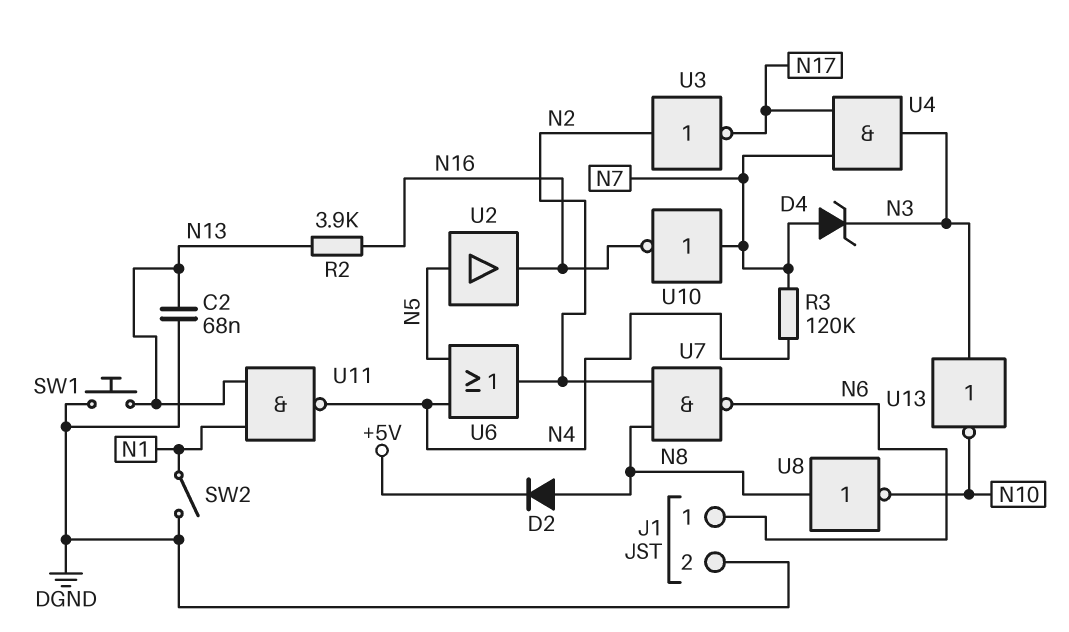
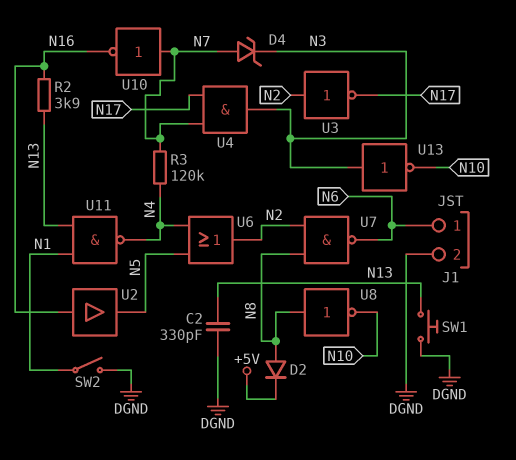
C2: 68nF (DGND, N13) -> 330pF (DGND, N13)
U2: buffer (in N5, out N16) -> buffer (in N16, out N5)

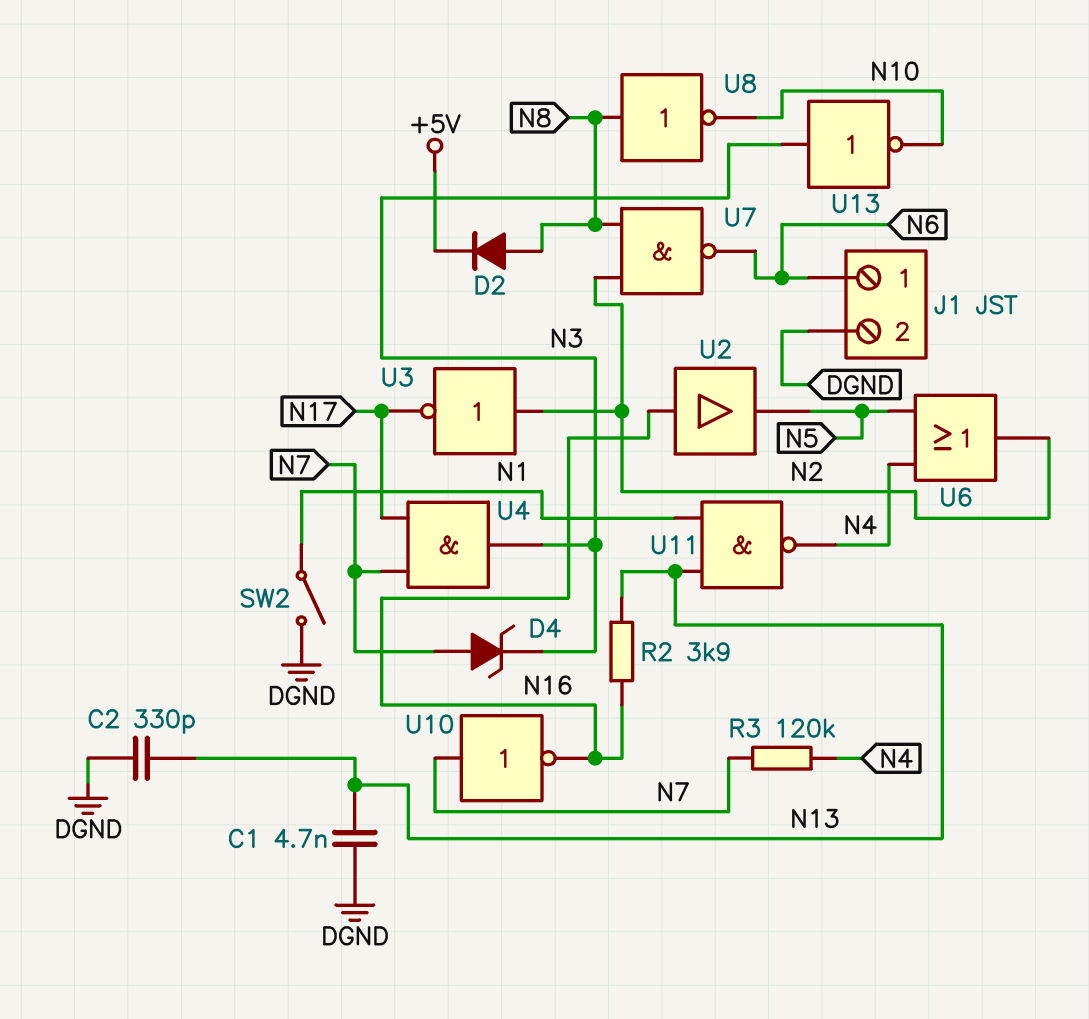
C1: none -> 4.7nF (DGND, N13)
SW1: button (DGND, N13) -> none

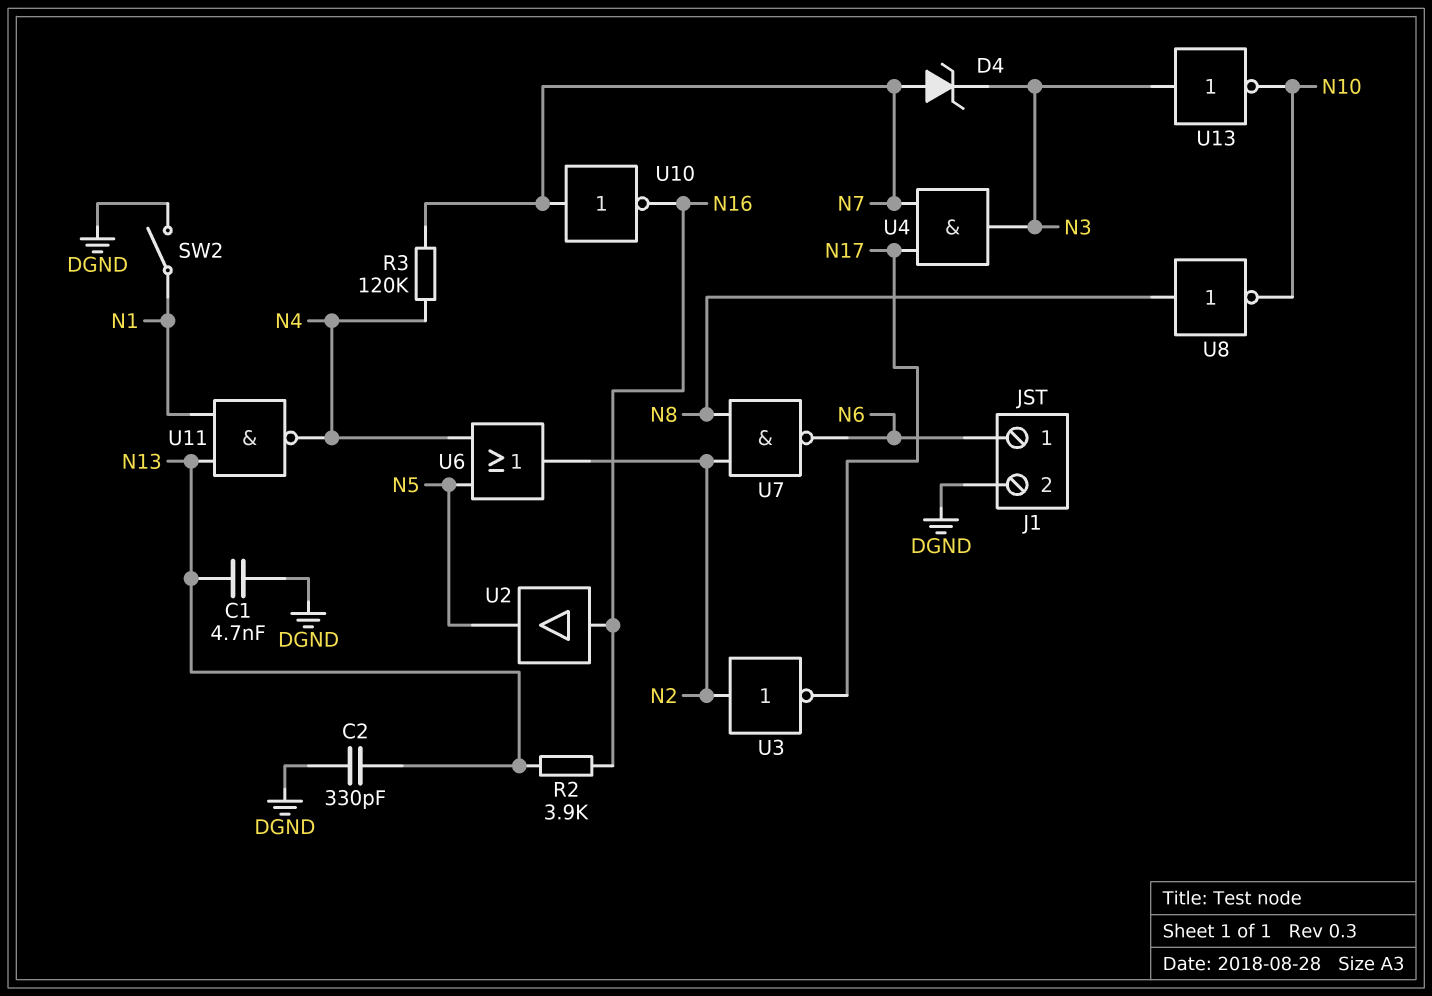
D2: diode (A N8, K +5V) -> none

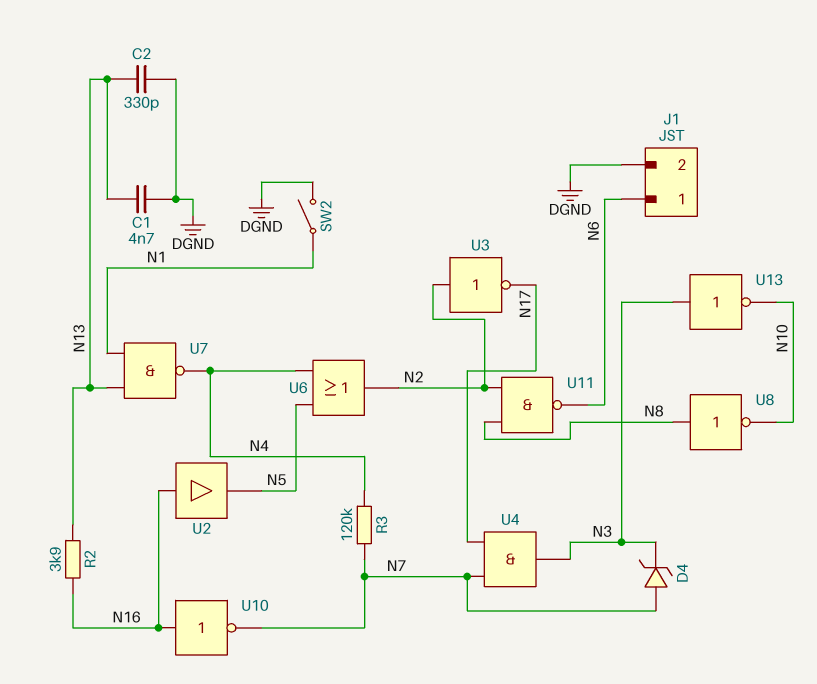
U7: NAND (in N2, in N8, out N6) -> NAND (in N1, in N13, out N4)
U10: NOT (in N7, out N16) -> NOT (in N16, out N7)
U11: NAND (in N1, in N13, out N4) -> NAND (in N2, in N8, out N6)

